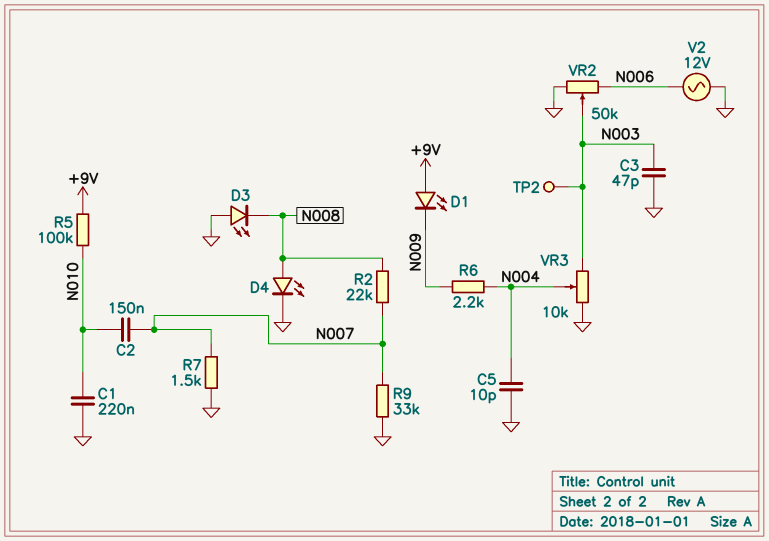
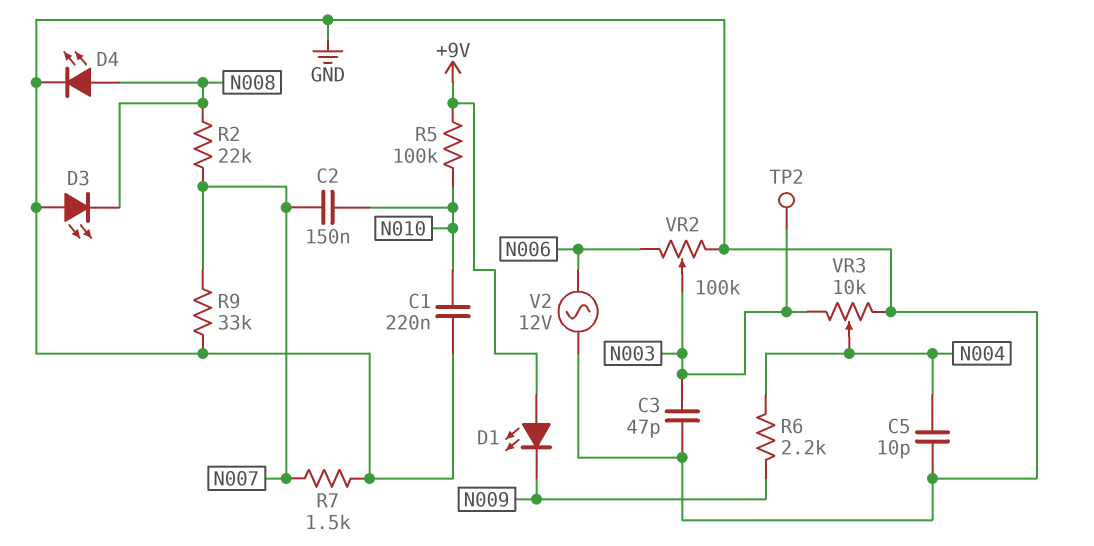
VR2: 50k (GND, N006, wiper N003) -> 100k (GND, N006, wiper N003)

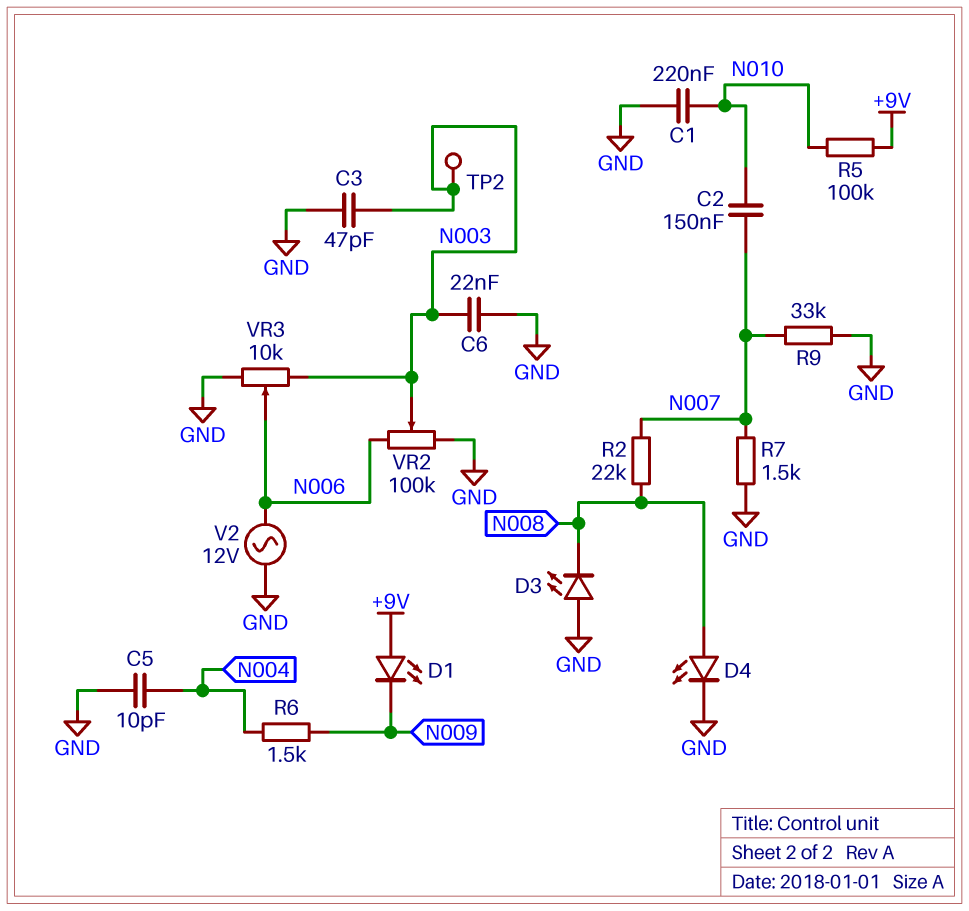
C6: none -> 22nF (GND, N003)
R6: 2.2k (N004, N009) -> 1.5k (N004, N009)
VR3: 10k (GND, N003, wiper N004) -> 10k (GND, N003, wiper N006)

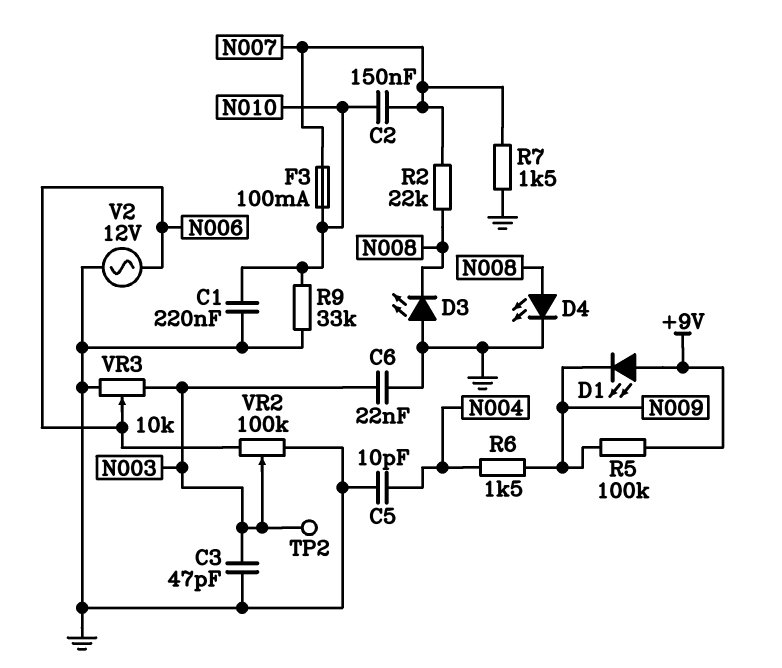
F3: none -> 100mA (N007, N010)
R5: 100k (+9V, N010) -> 100k (+9V, N009)
R9: 33k (GND, N007) -> 33k (GND, N010)

